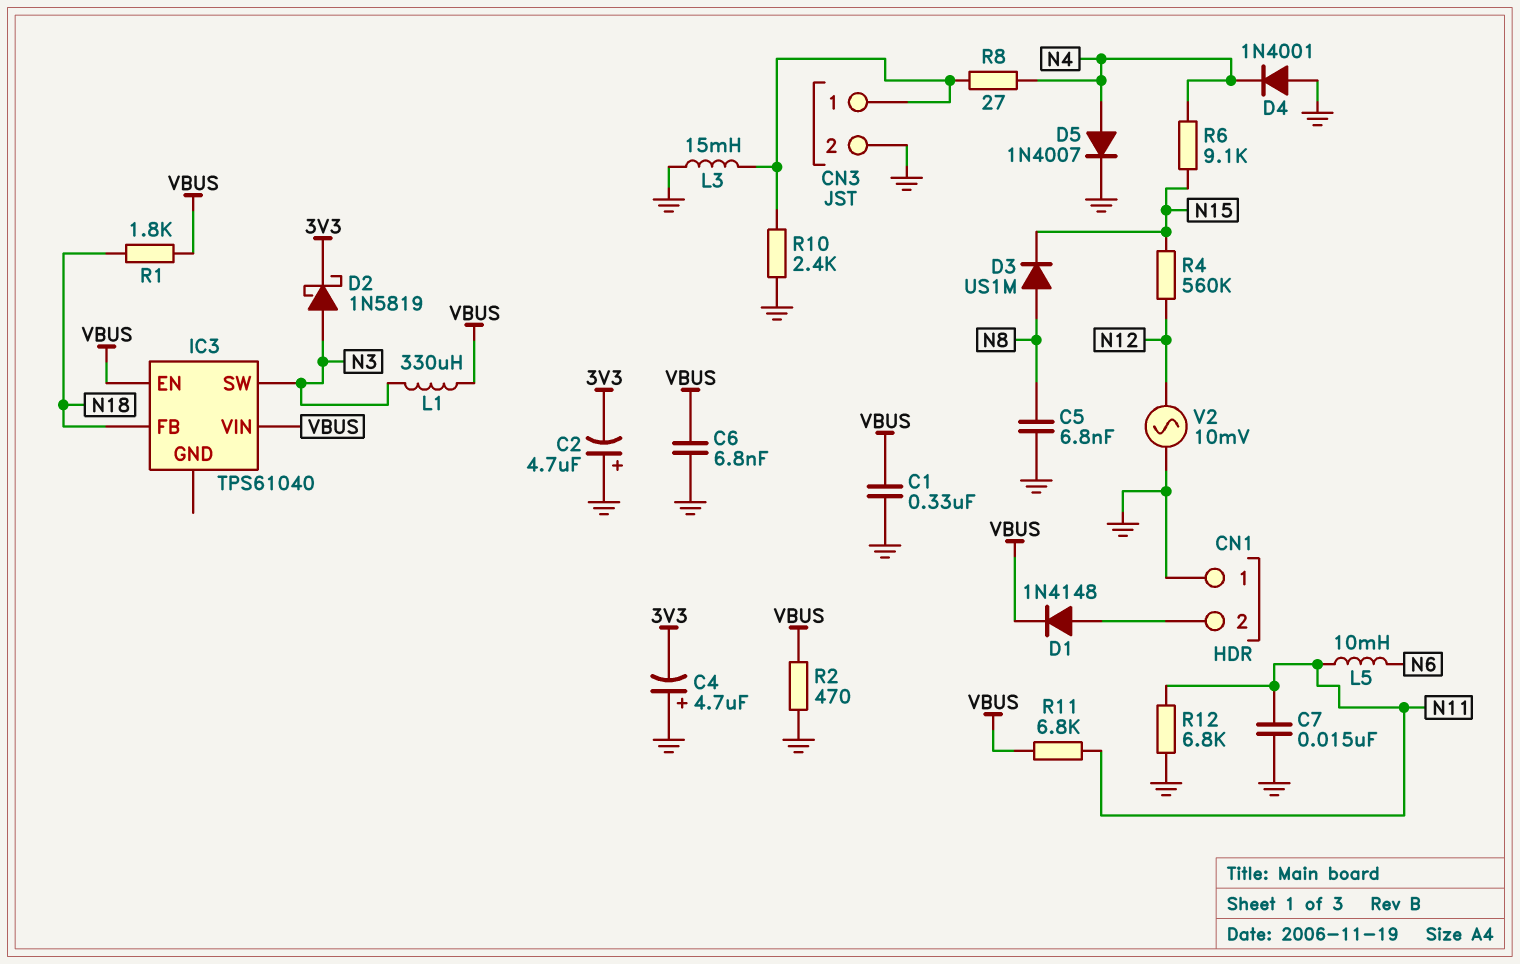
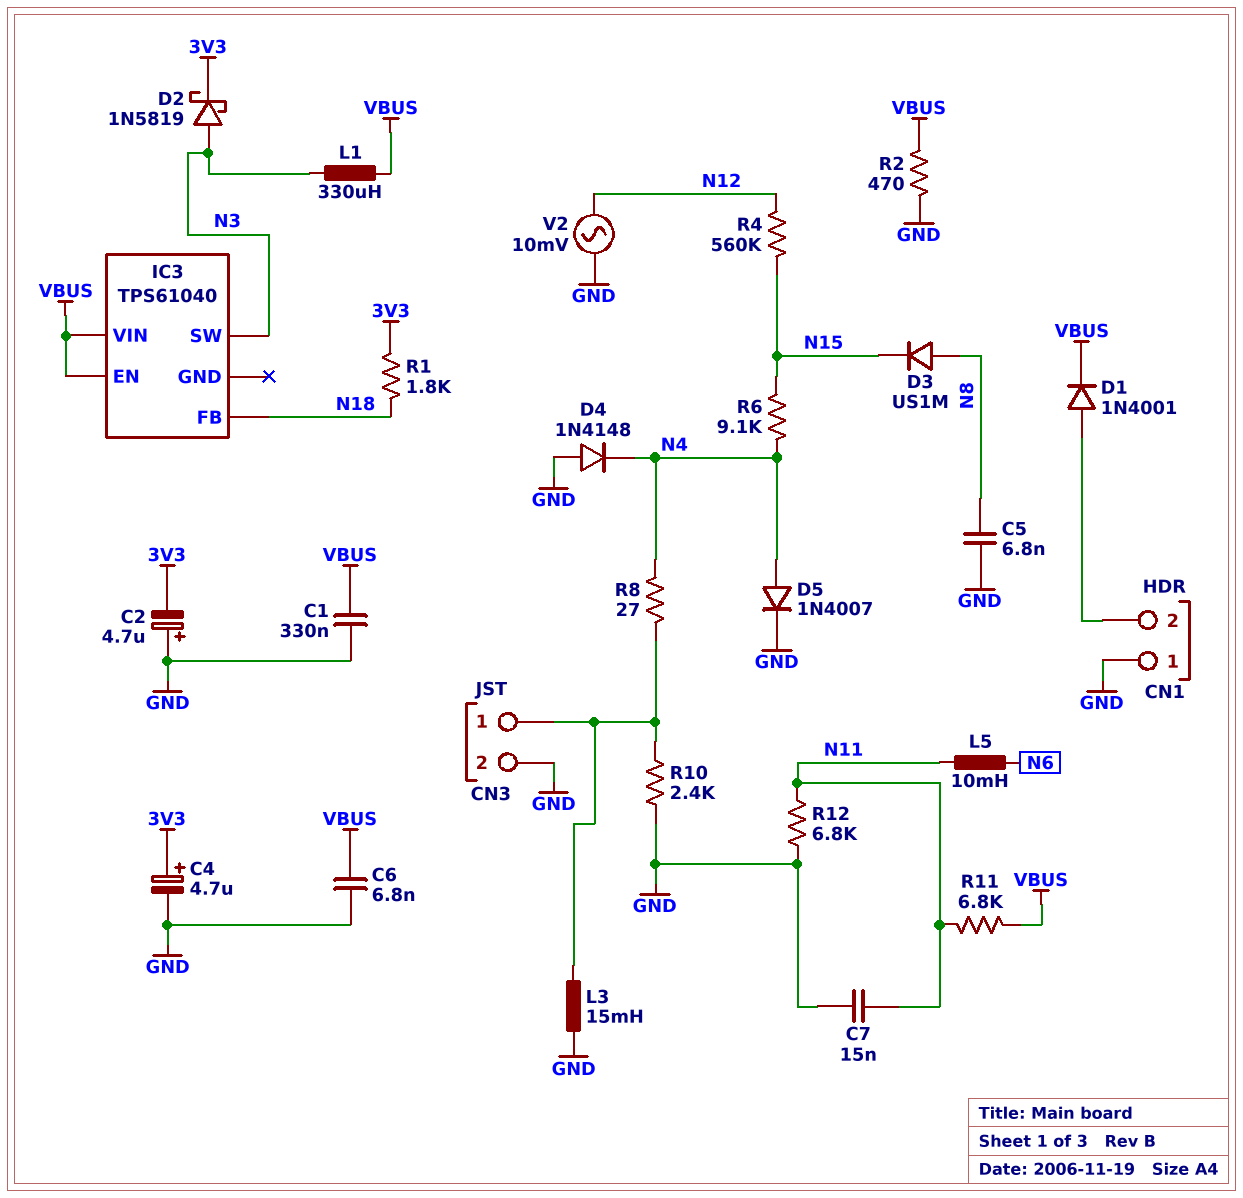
C4: 4.7uF (plus GND, minus 3V3) -> 4.7uF (plus 3V3, minus GND)
D1: diode 1N4148 (A CN1/2, K VBUS) -> diode 1N4001 (A CN1/2, K VBUS)
D4: diode 1N4001 (A GND, K N4) -> diode 1N4148 (A GND, K N4)
R1: 1.8k (N18, VBUS) -> 1.8k (3V3, N18)

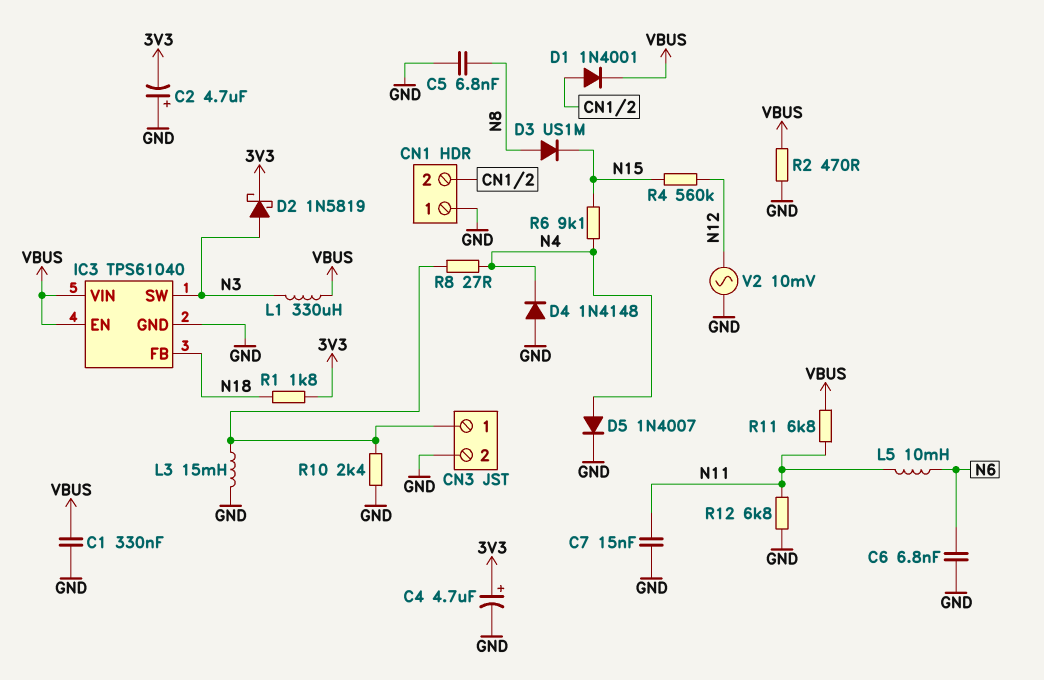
C6: 6.8nF (GND, VBUS) -> 6.8nF (GND, N6)
IC3 pin GND: none -> GND

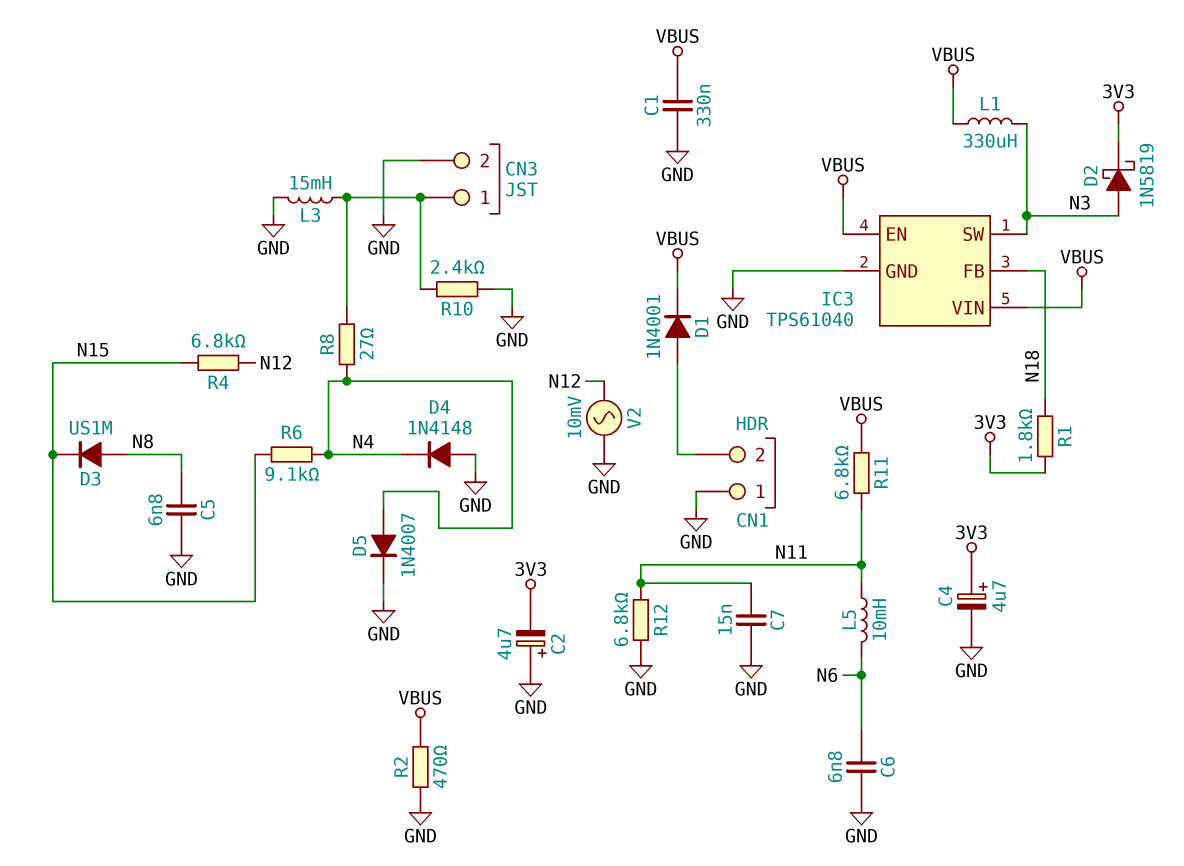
R4: 560k (N12, N15) -> 6.8k (N12, N15)

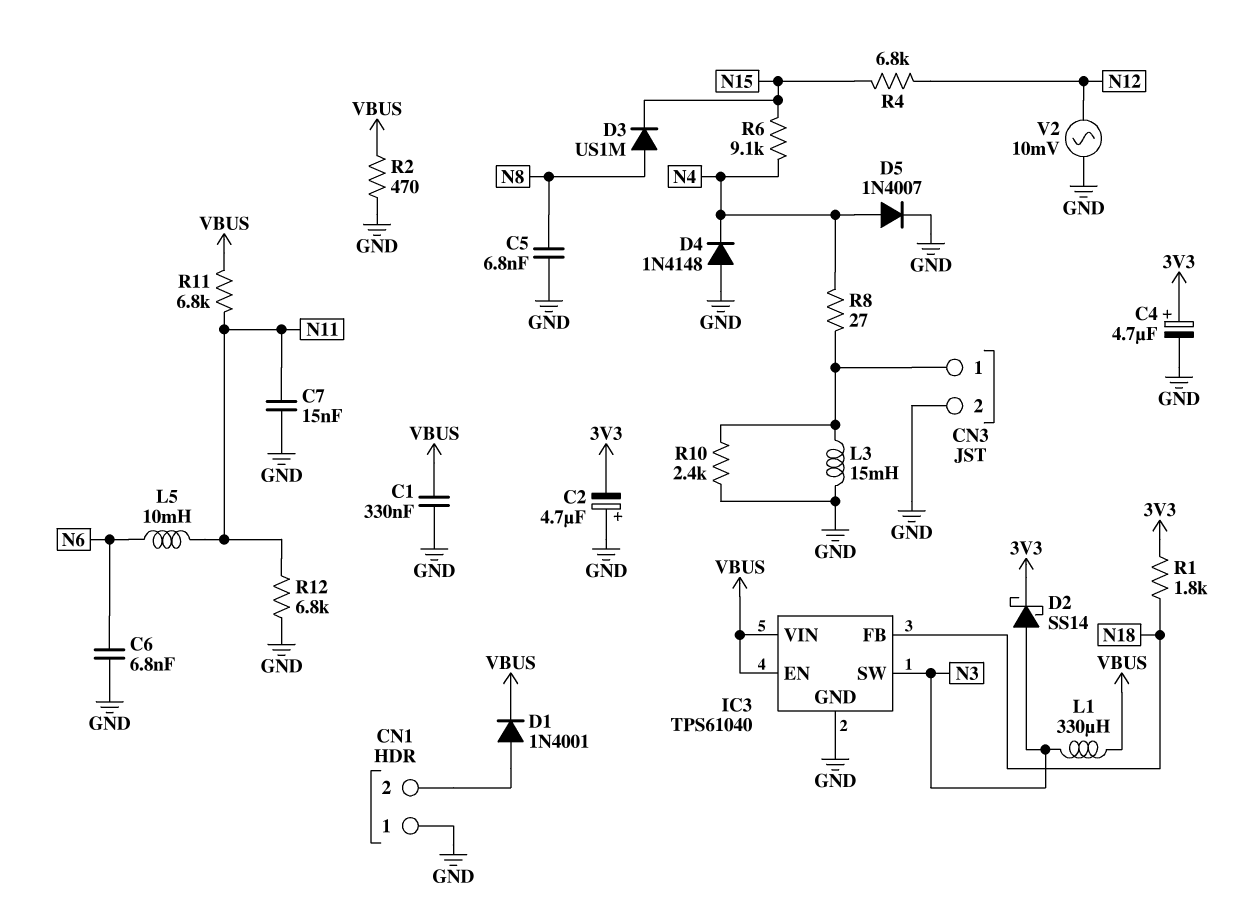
D2: schottky 1N5819 (A N3, K 3V3) -> schottky SS14 (A N3, K 3V3)

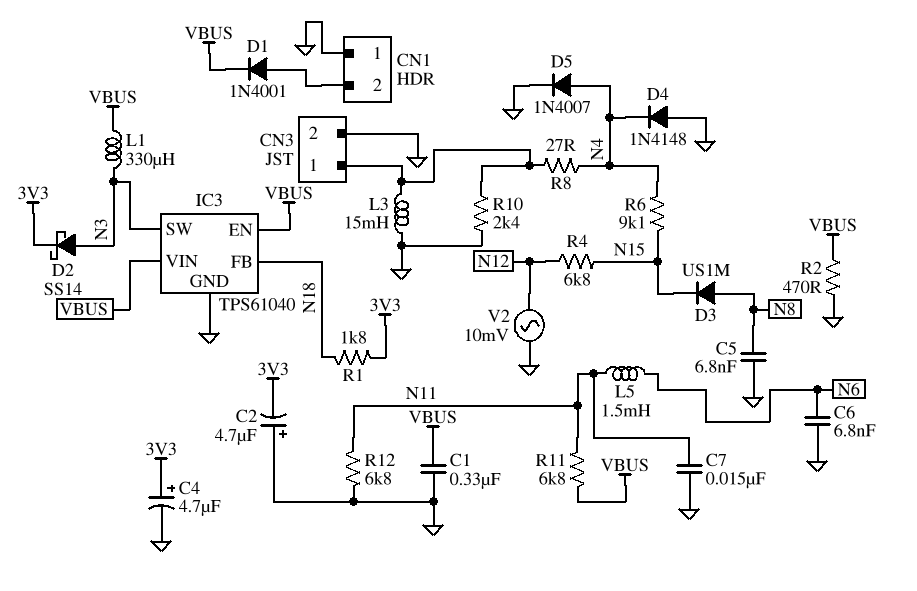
L5: 10mH (N6, N11) -> 1.5mH (N6, N11)

